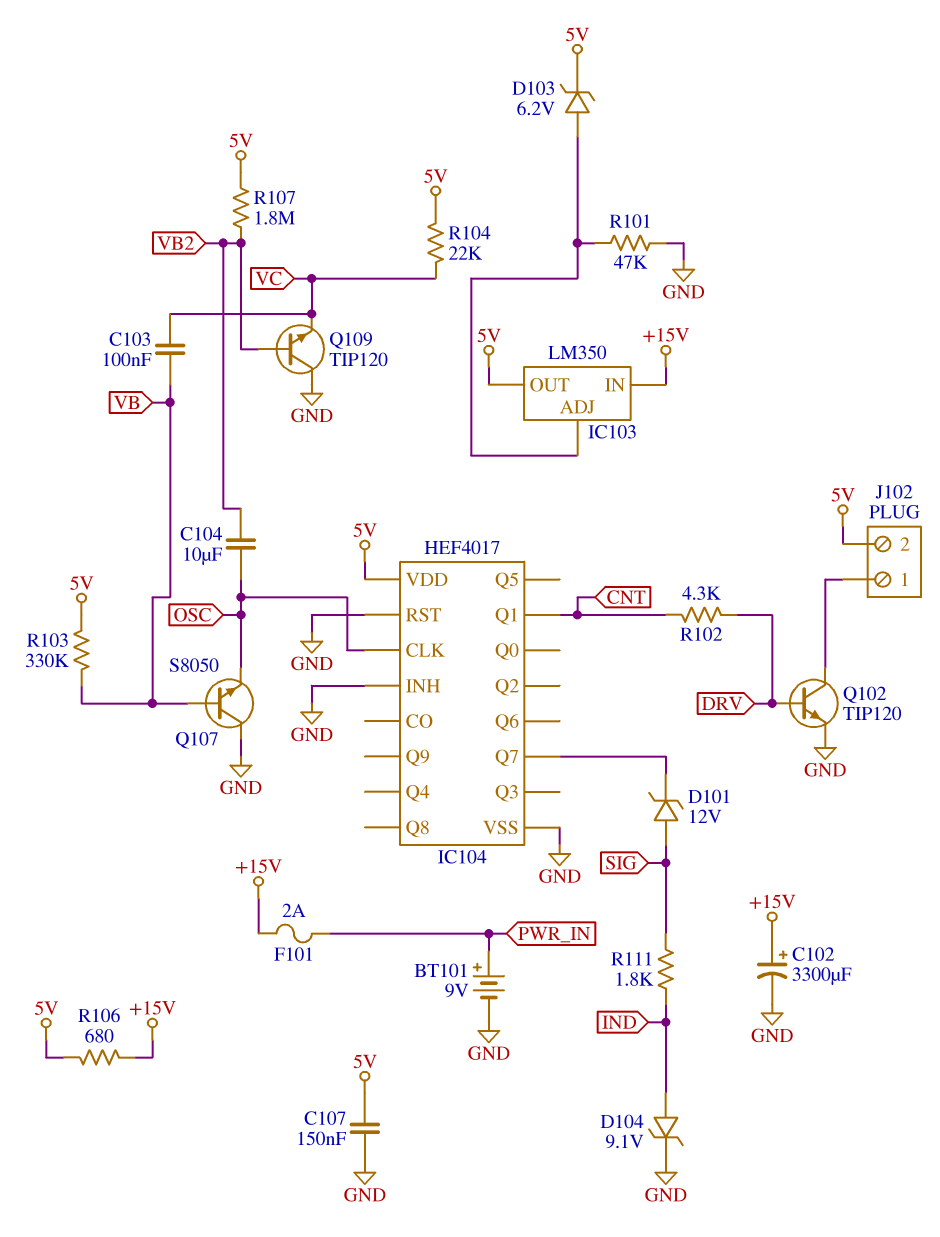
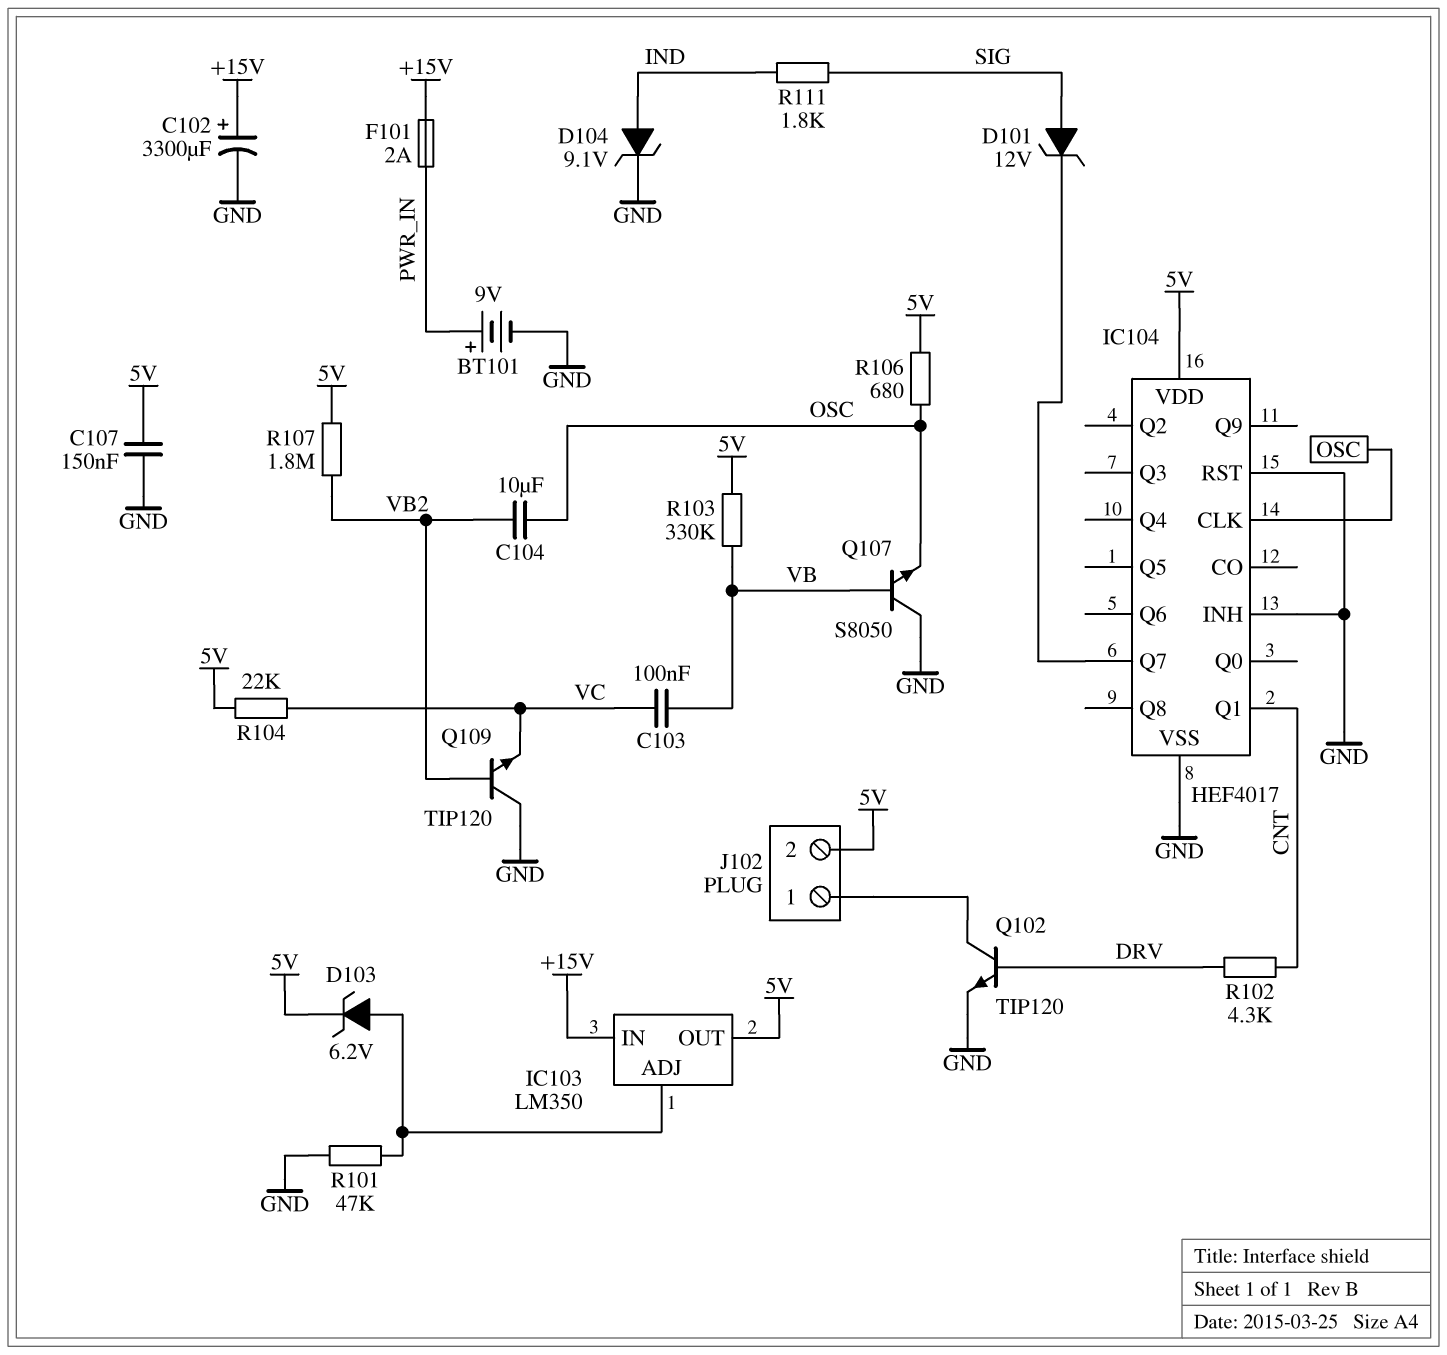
R106: 680 (+15V, 5V) -> 680 (5V, OSC)

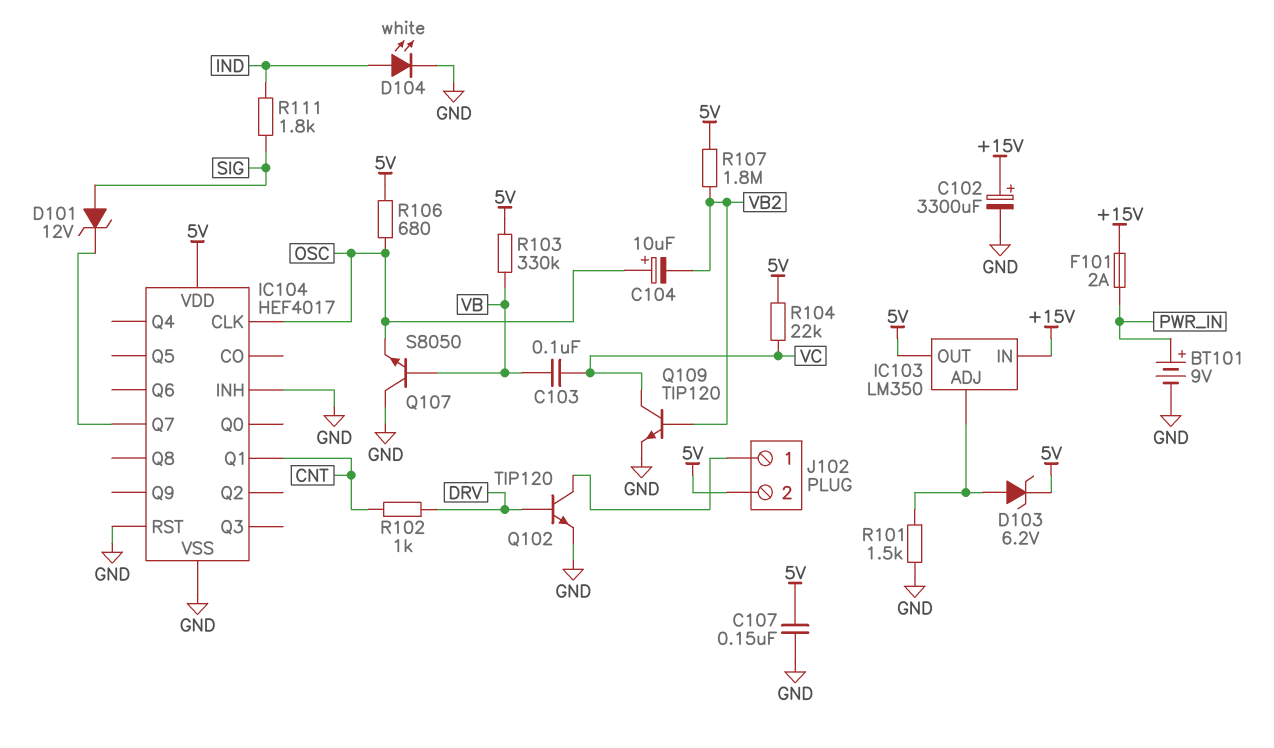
C104: 10uF (OSC, VB2) -> 10uF (plus OSC, minus VB2)
D104: zener 9.1V (A IND, K GND) -> LED white (A IND, K GND)
Q109: NPN TIP120 (B VB2, C GND, E VC) -> NPN TIP120 (B VB2, C VC, E GND)
R101: 47k (GND, IC103/ADJ) -> 1.5k (GND, IC103/ADJ)
R102: 4.3k (CNT, DRV) -> 1k (CNT, DRV)

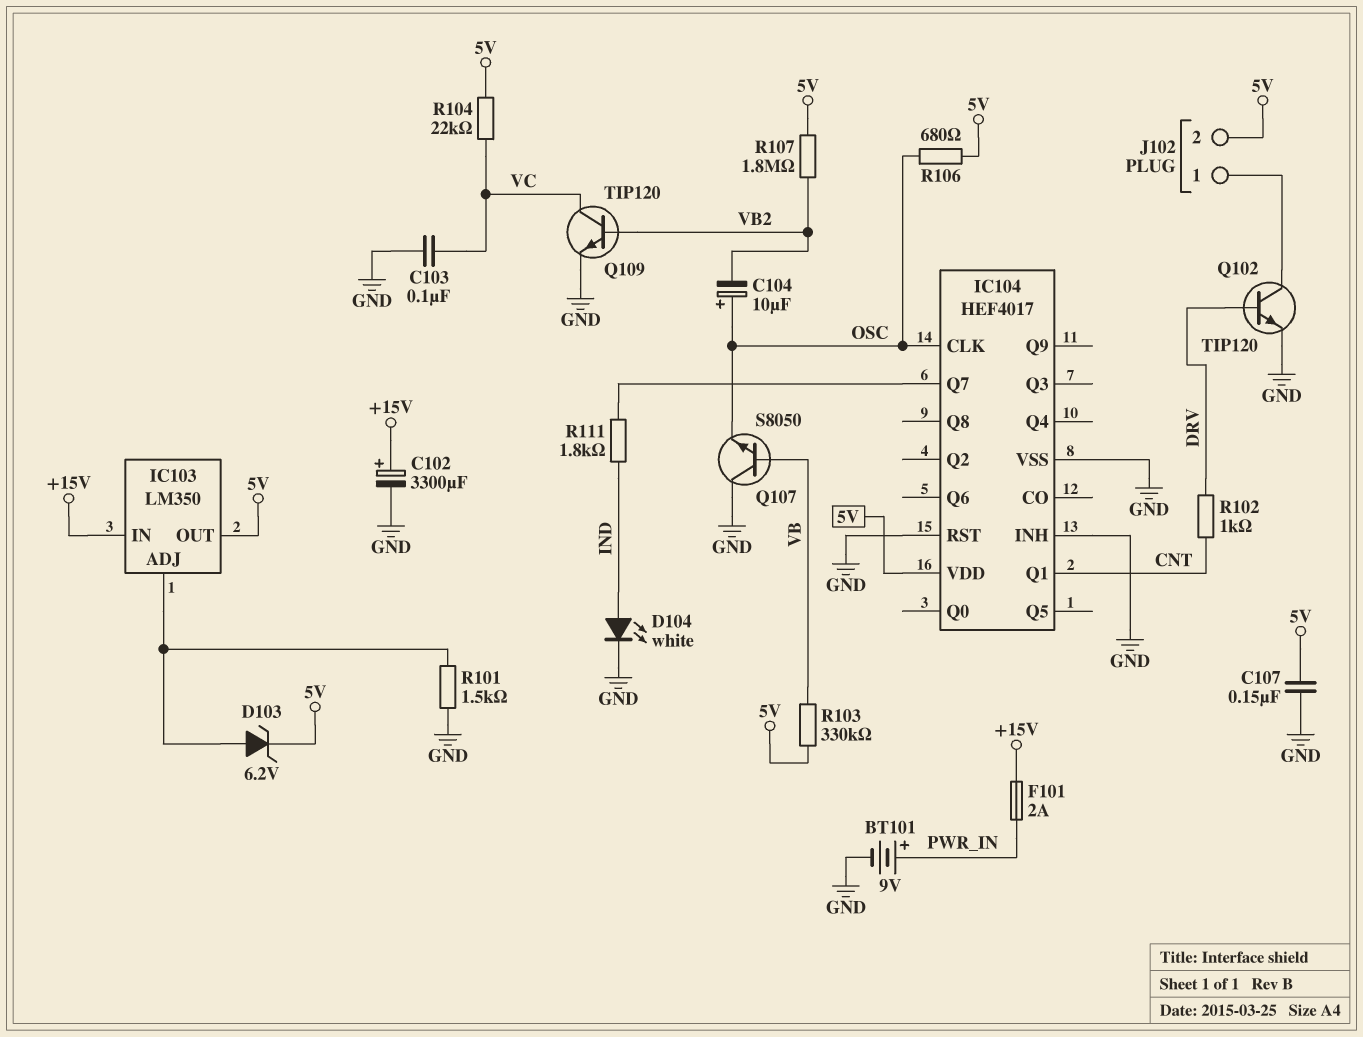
C103: 100nF (VB, VC) -> 100nF (GND, VC)
D101: zener 12V (A SIG, K IC104/Q7) -> none
R111: 1.8k (IND, SIG) -> 1.8k (IC104/Q7, IND)

